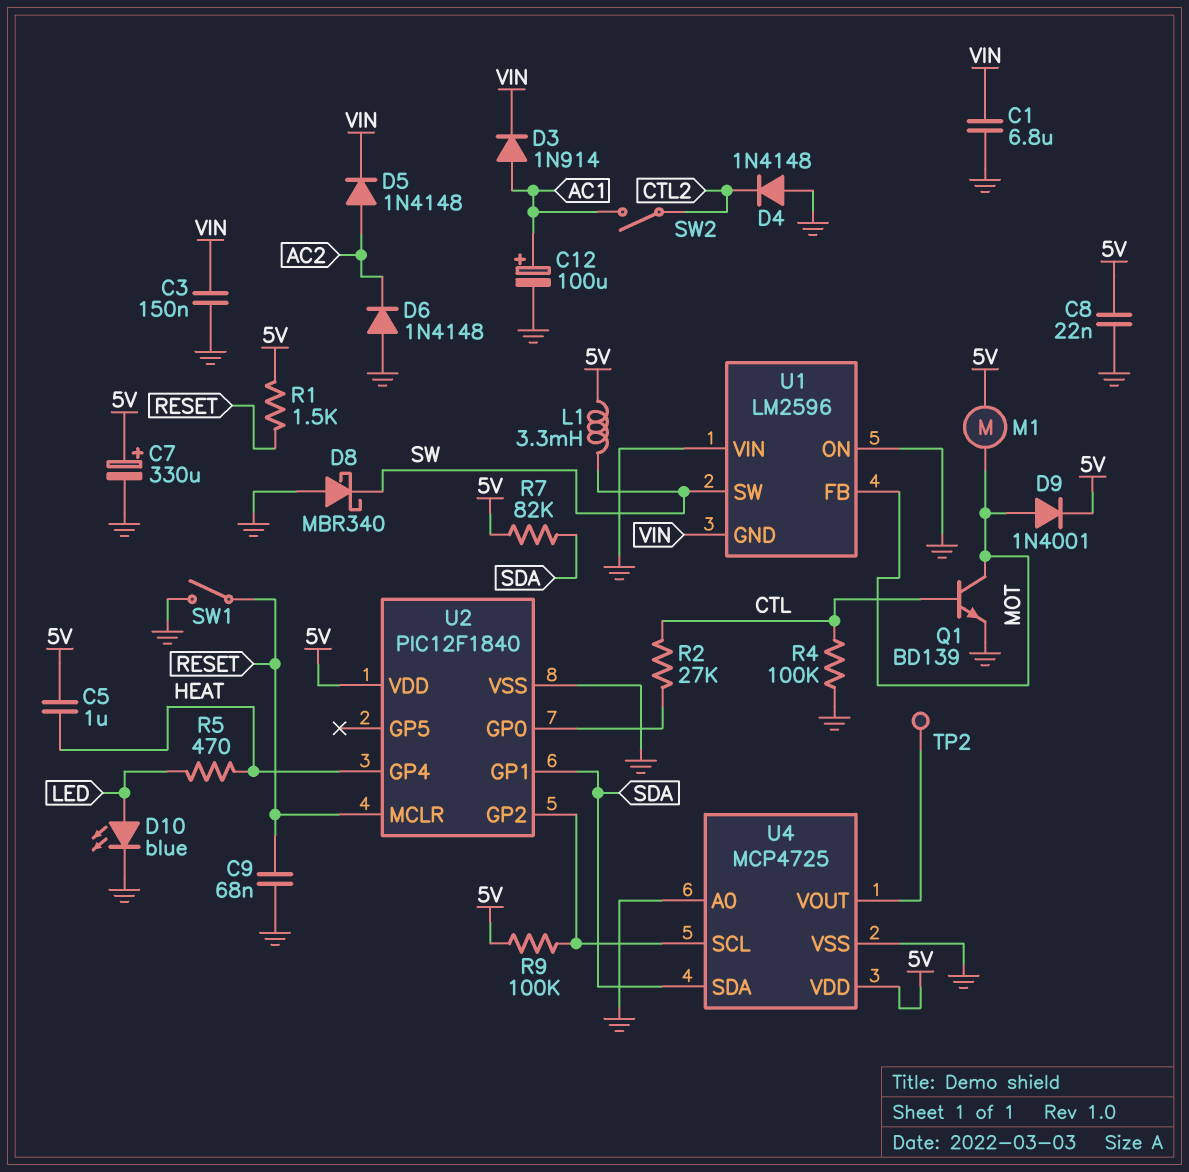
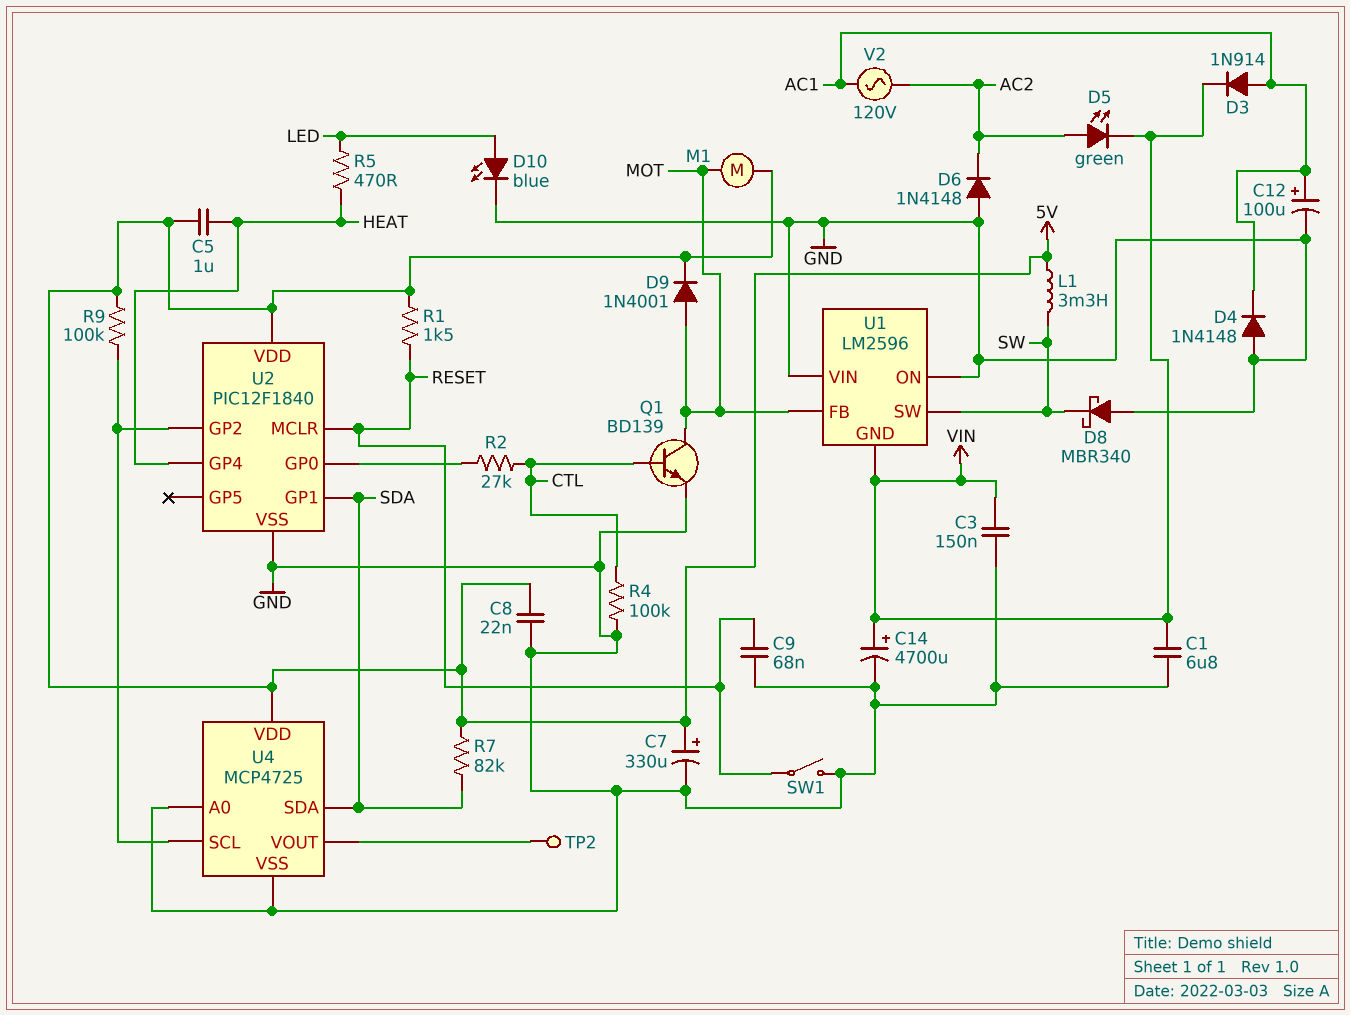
C14: none -> 4700uF (plus VIN, minus GND)
D4: diode 1N4148 (A GND, K CTL2) -> diode 1N4148 (A GND, K AC1)
D5: diode 1N4148 (A AC2, K VIN) -> LED green (A AC2, K VIN)
SW2: switch (AC1, CTL2) -> none
V2: none -> AC 120V (AC1, AC2)

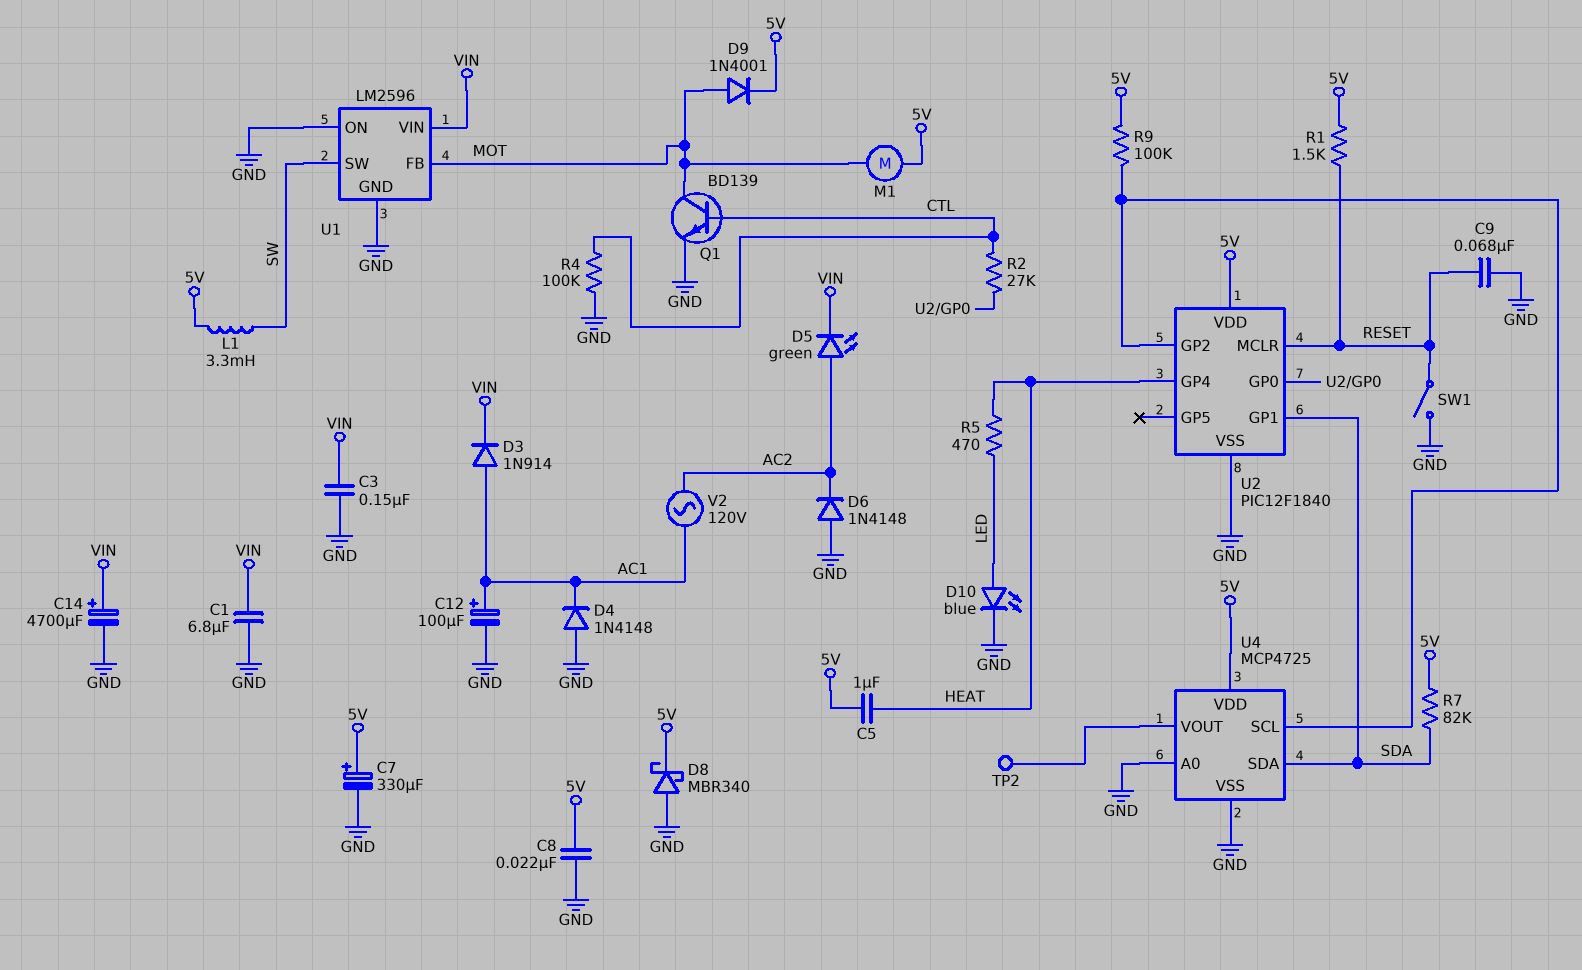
D8: schottky MBR340 (A GND, K SW) -> schottky MBR340 (A GND, K 5V)
U1 pin GND: VIN -> GND
U1 pin VIN: GND -> VIN

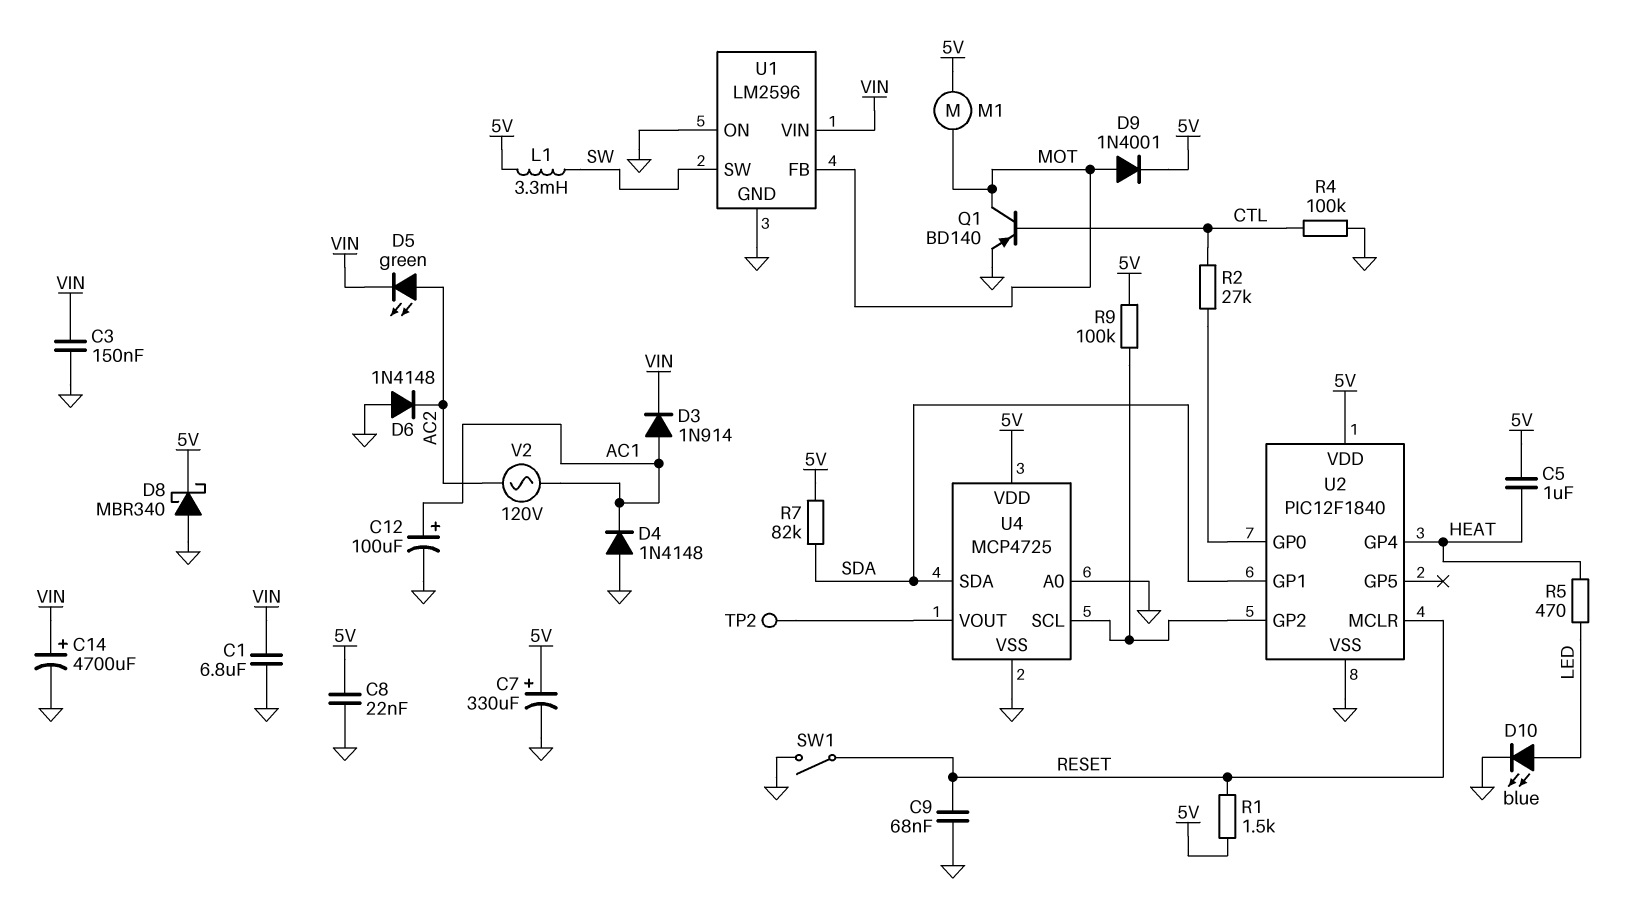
Q1: NPN BD139 (B CTL, C MOT, E GND) -> PNP BD140 (B CTL, C MOT, E GND)

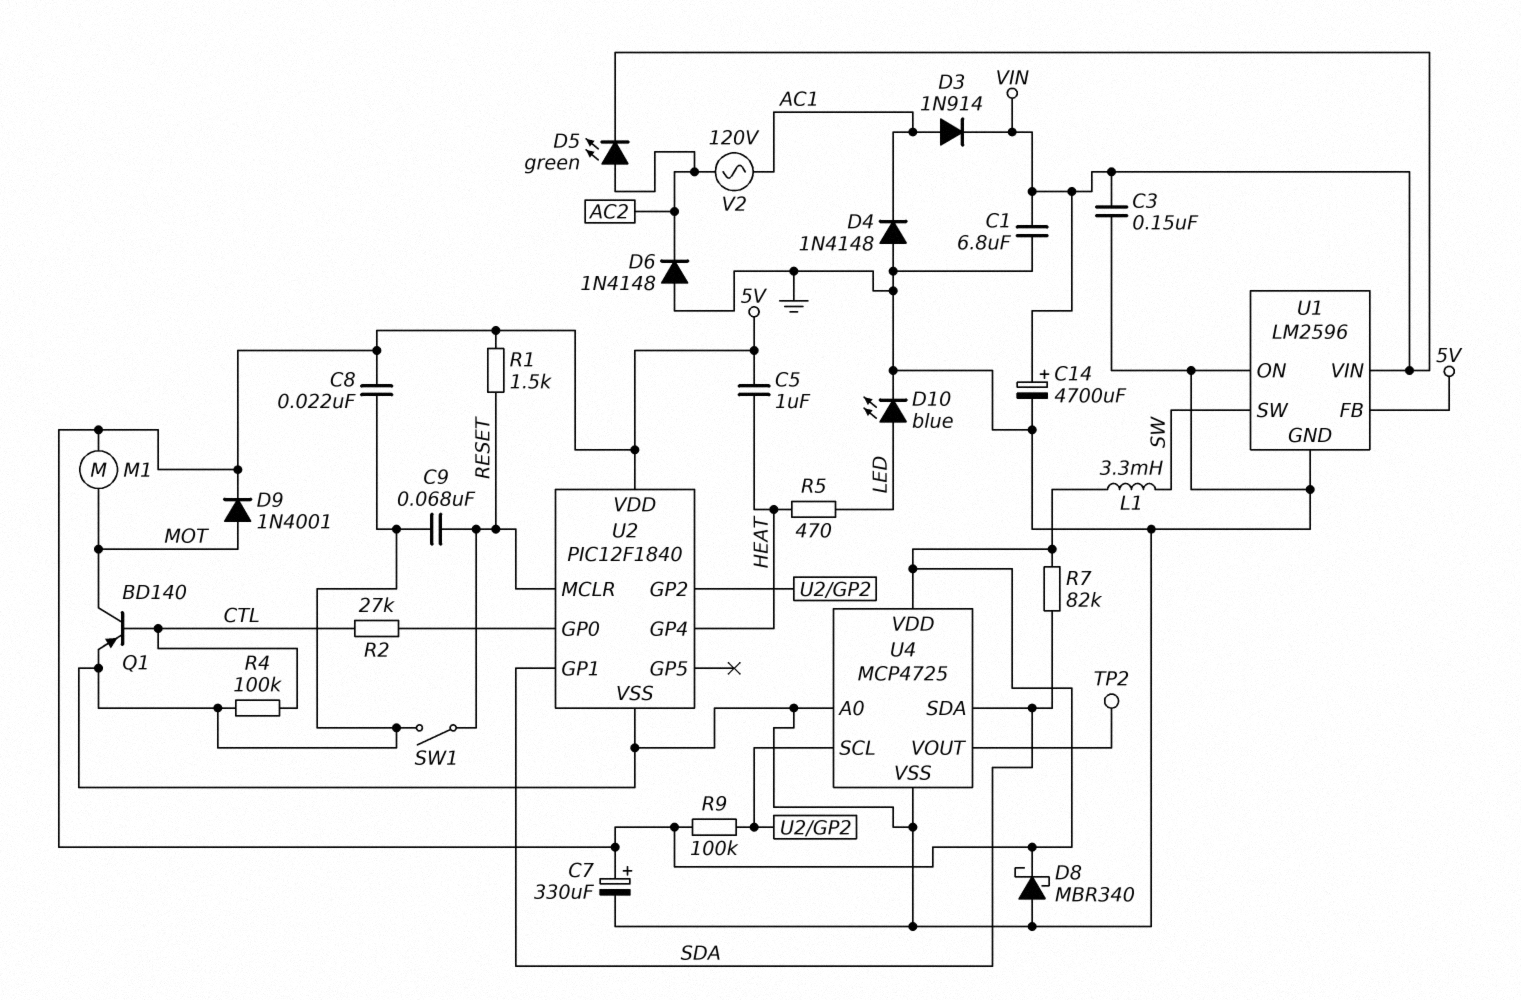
C12: 100uF (plus AC1, minus GND) -> none
U1 pin FB: MOT -> 5V

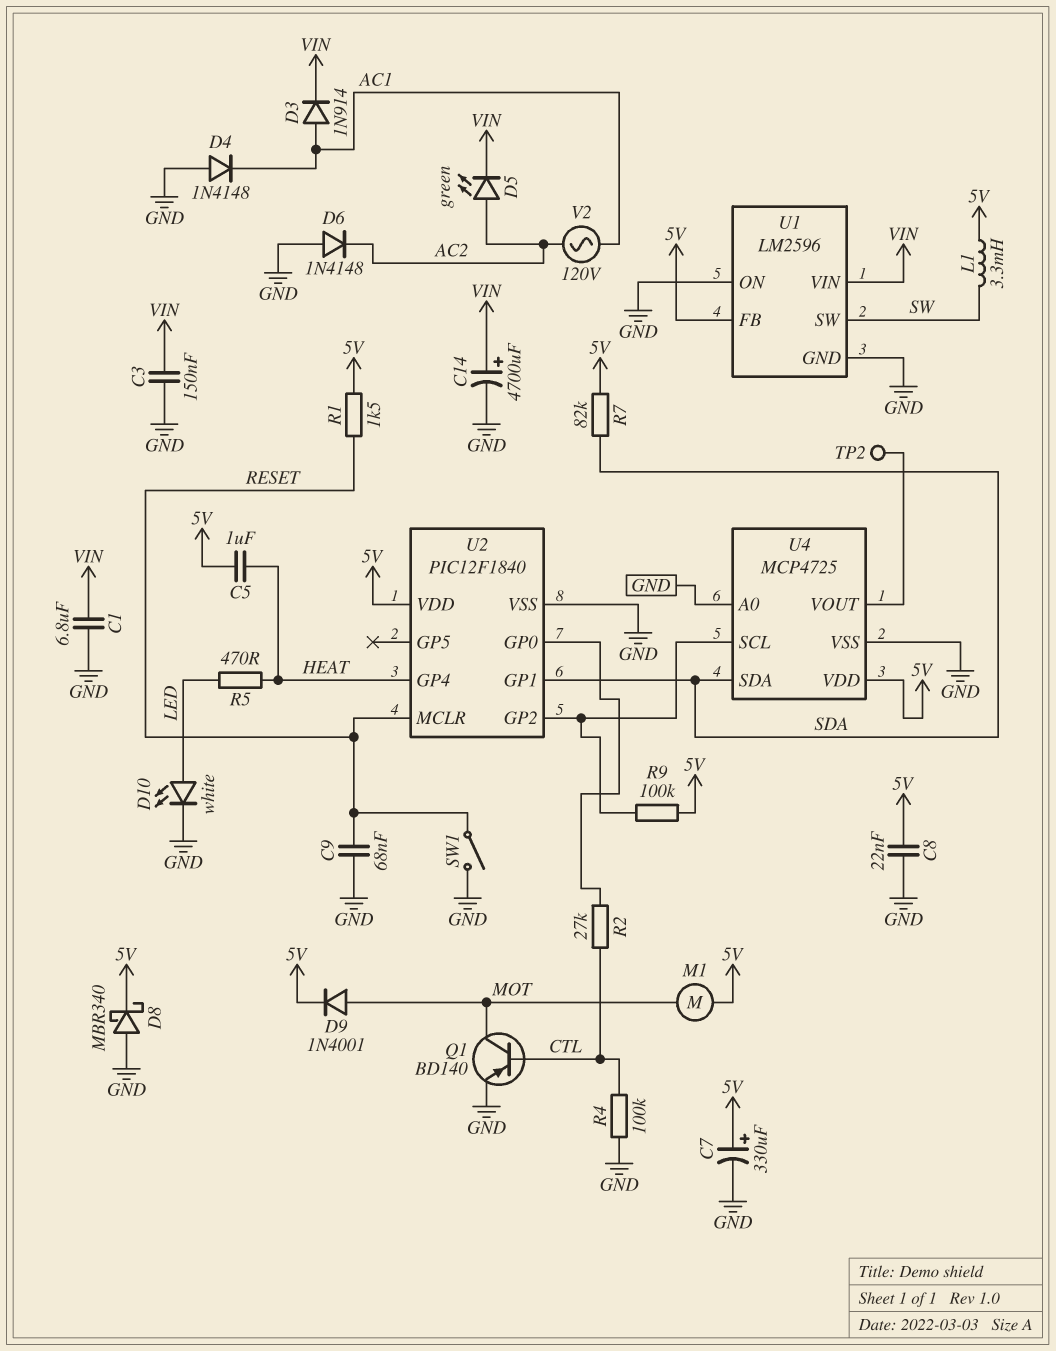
D10: LED blue (A LED, K GND) -> LED white (A LED, K GND)

